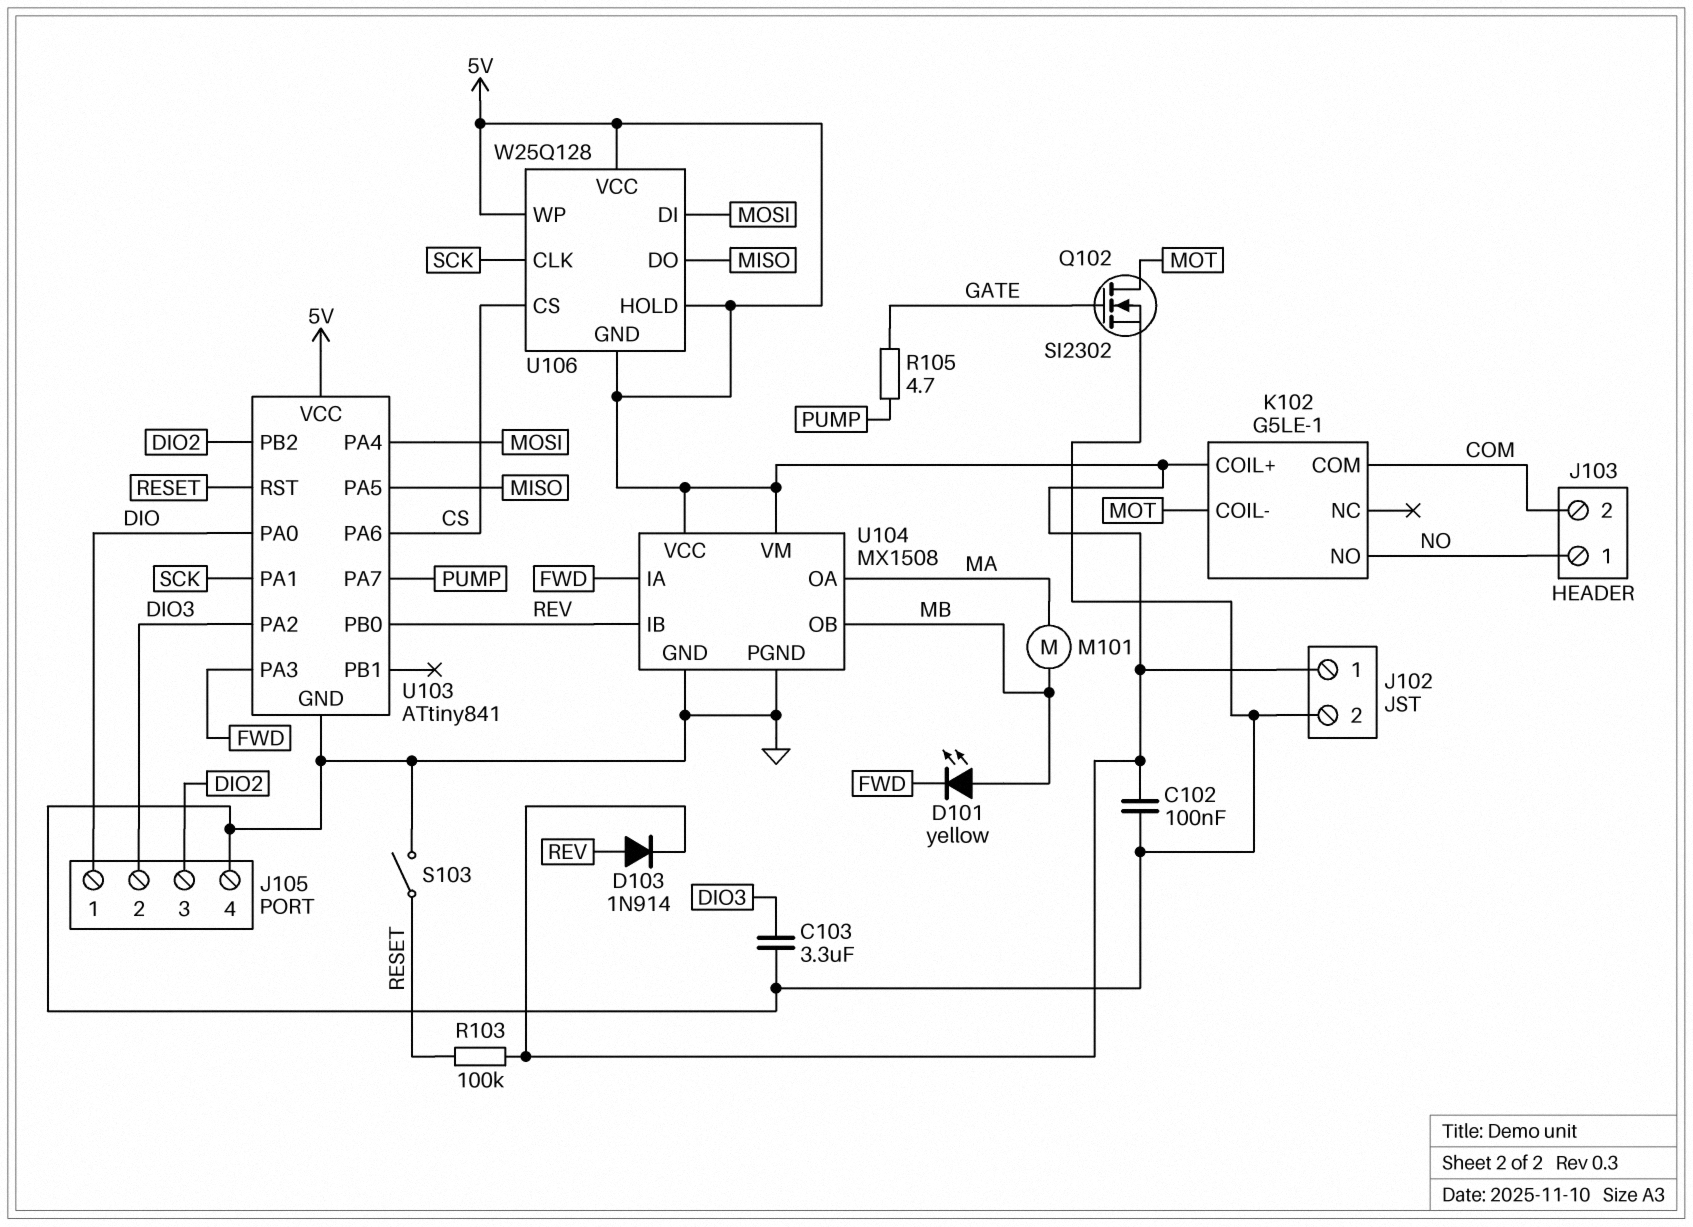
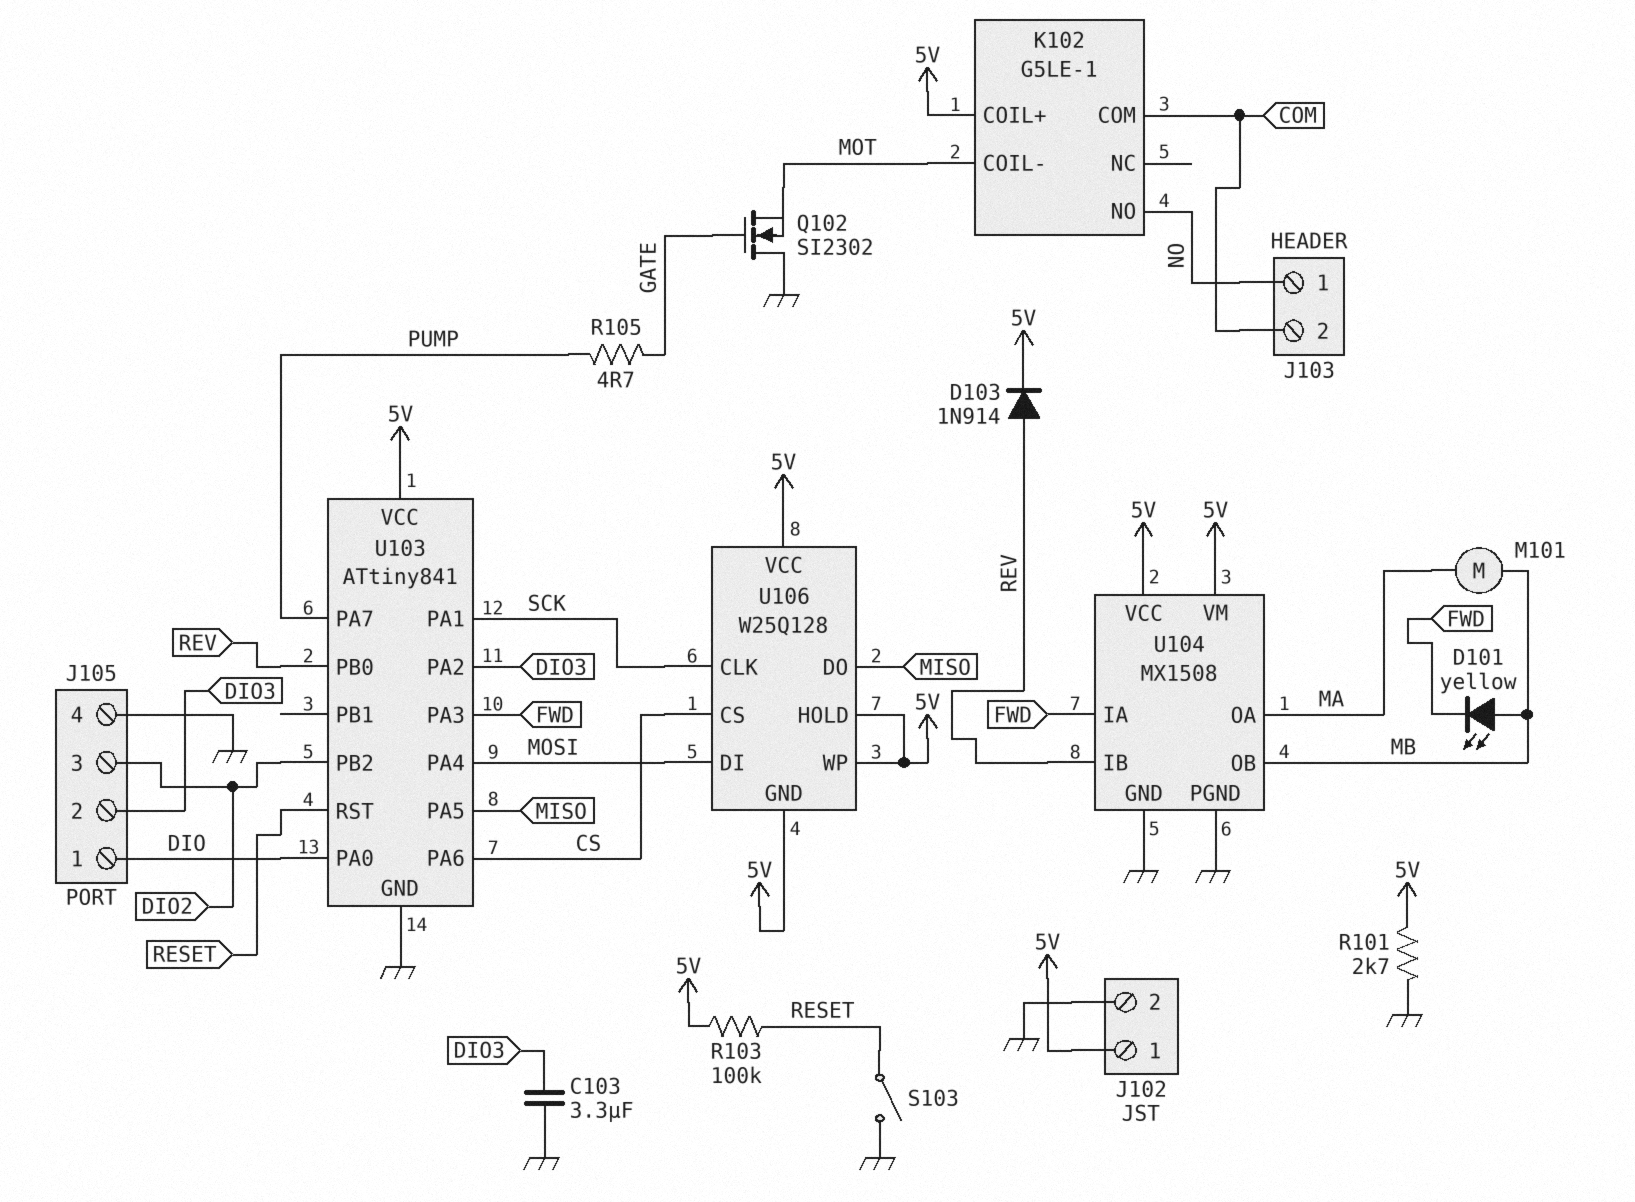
C102: 100nF (5V, GND) -> none
Q102: NMOS SI2302 (G GATE, D MOT, S GND) -> NMOS SI2302 (G GATE, D GND, S MOT)
R101: none -> 2.7k (5V, GND)

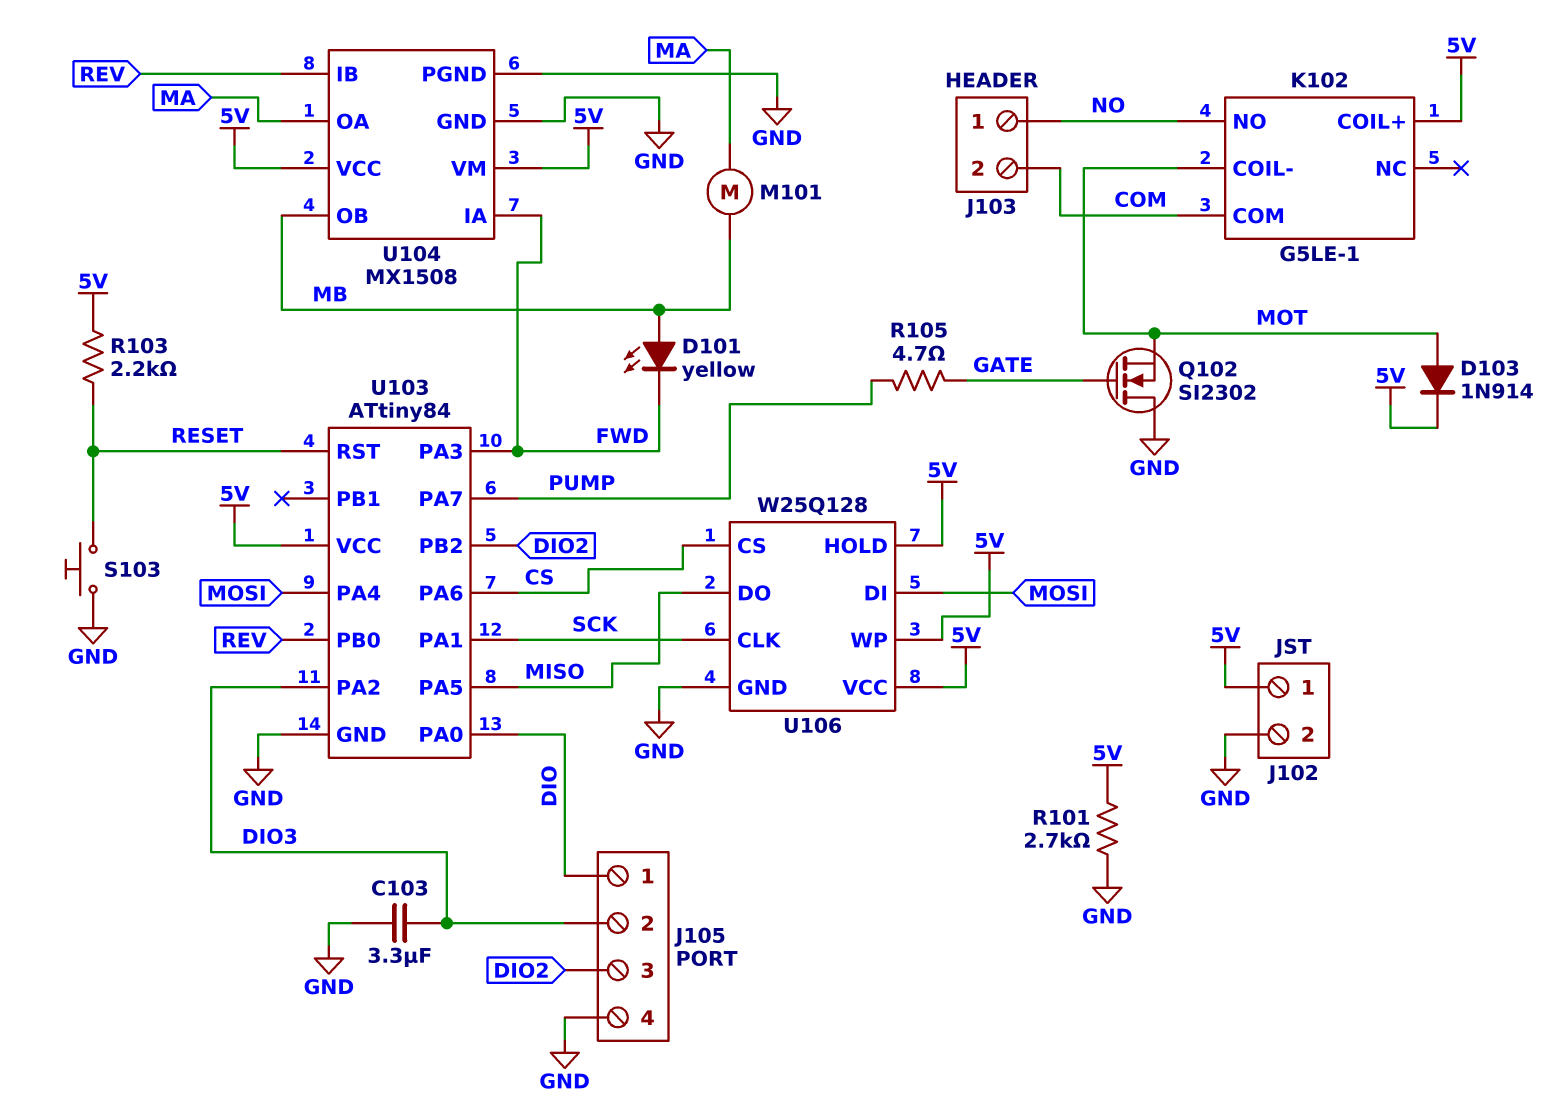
D103: diode 1N914 (A REV, K 5V) -> diode 1N914 (A MOT, K 5V)
R103: 100k (5V, RESET) -> 2.2k (5V, RESET)
S103: switch (GND, RESET) -> button (GND, RESET)
U103: ATtiny841 -> ATtiny84
U106 pin GND: 5V -> GND

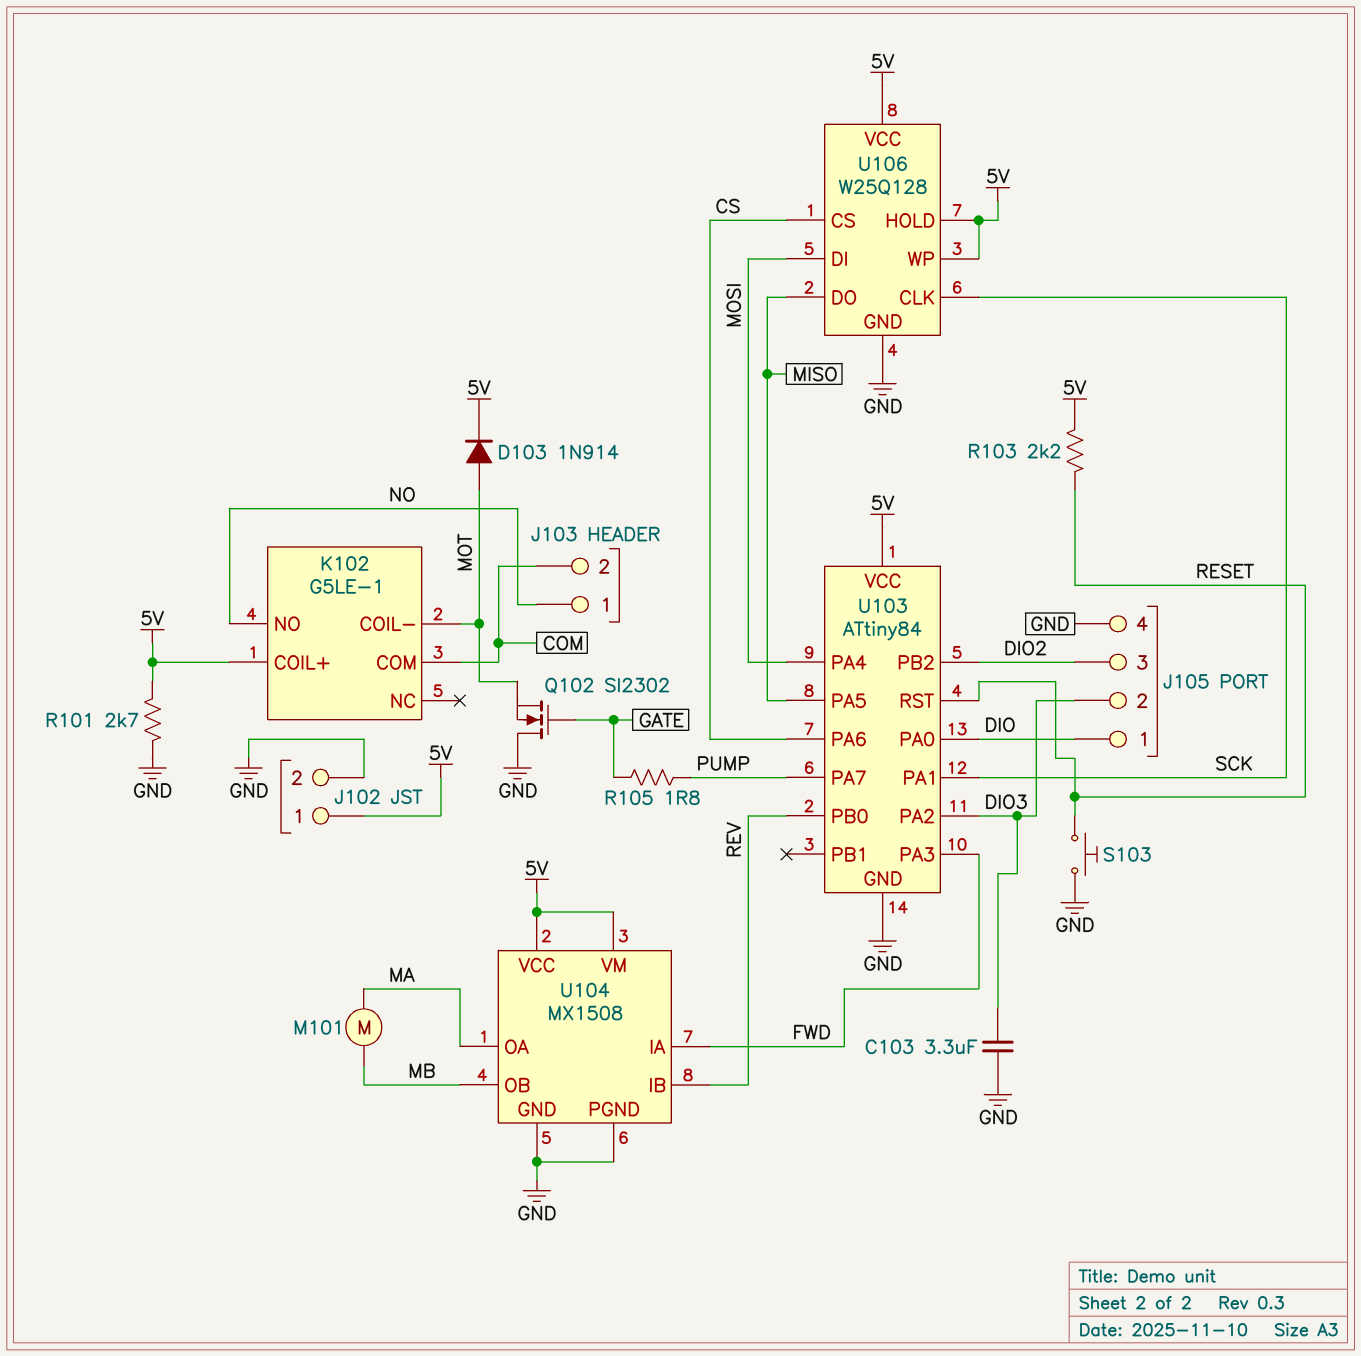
D101: LED yellow (A MB, K FWD) -> none
R105: 4.7 (GATE, PUMP) -> 1.8 (GATE, PUMP)

